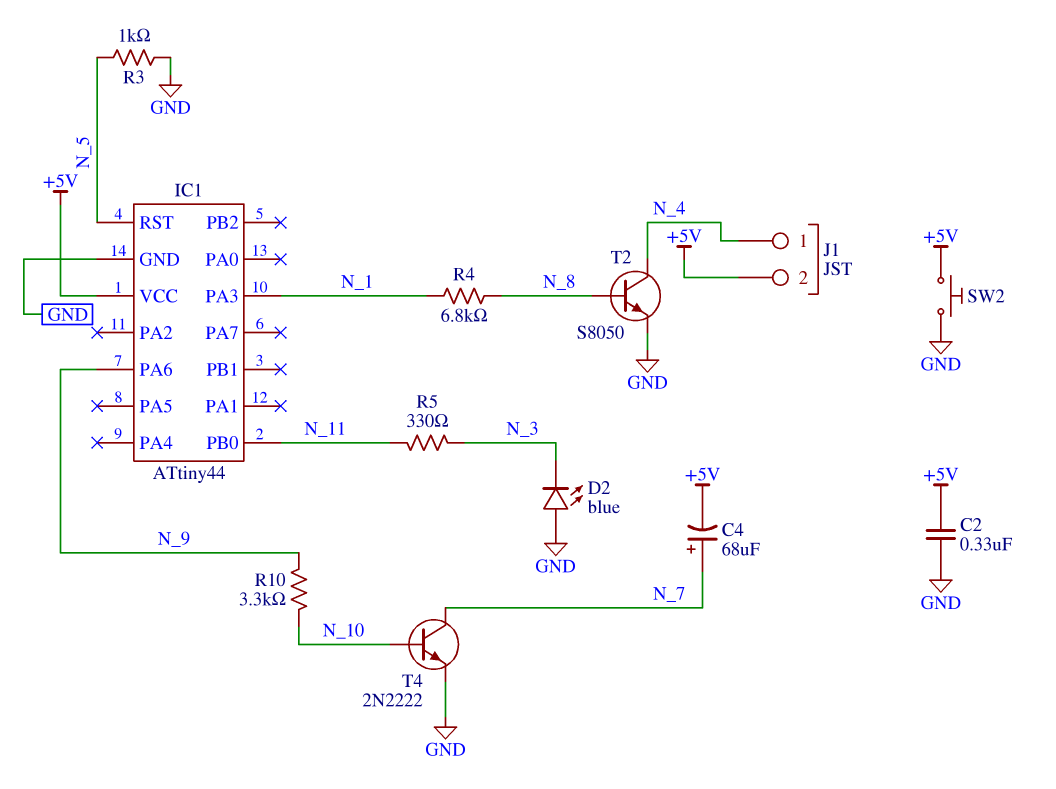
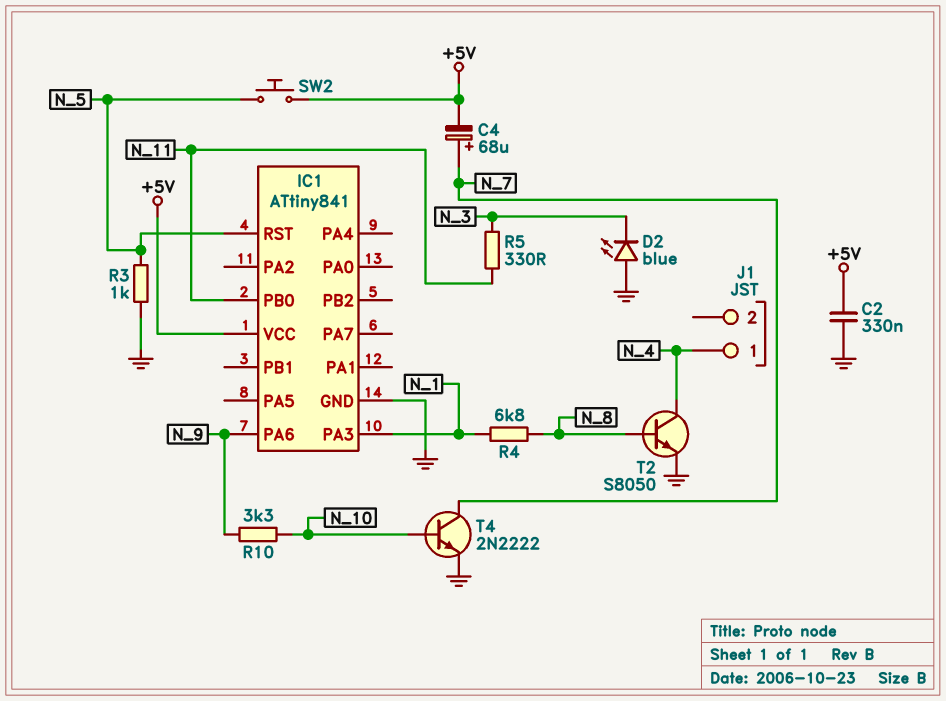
IC1: ATtiny44 -> ATtiny841
J1 pin 2: +5V -> none
SW2: button (+5V, GND) -> button (+5V, N_5)

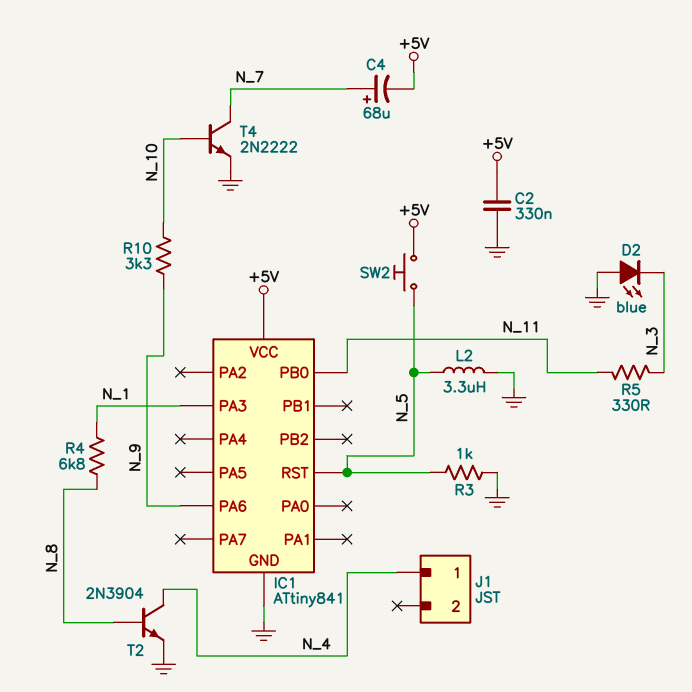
L2: none -> 3.3uH (GND, N_5)
T2: NPN S8050 (B N_8, C N_4, E GND) -> NPN 2N3904 (B N_8, C N_4, E GND)

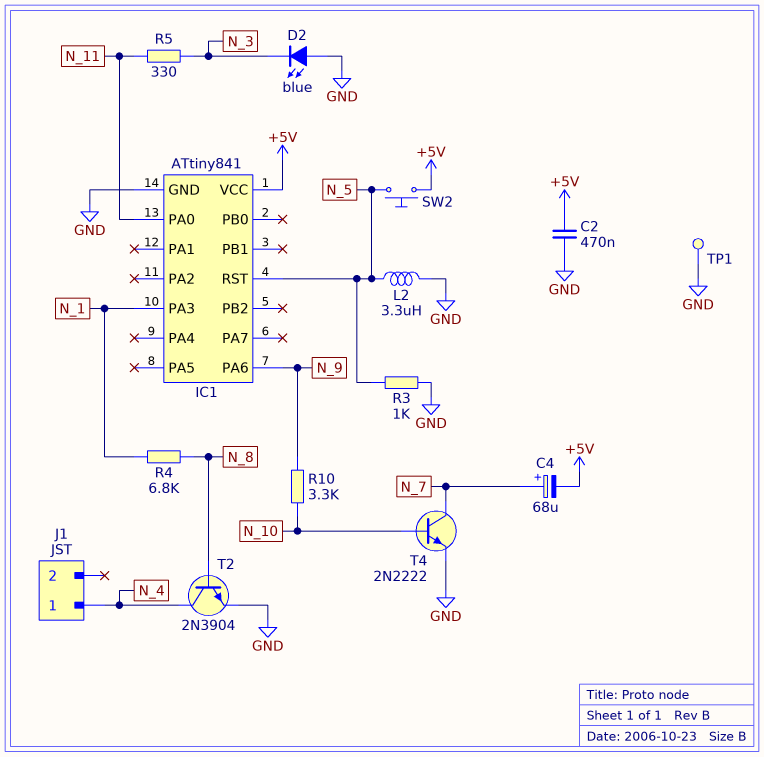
C2: 330nF (+5V, GND) -> 470nF (+5V, GND)
IC1 pin PA0: none -> N_11
IC1 pin PB0: N_11 -> none
TP1: none -> test point (GND)

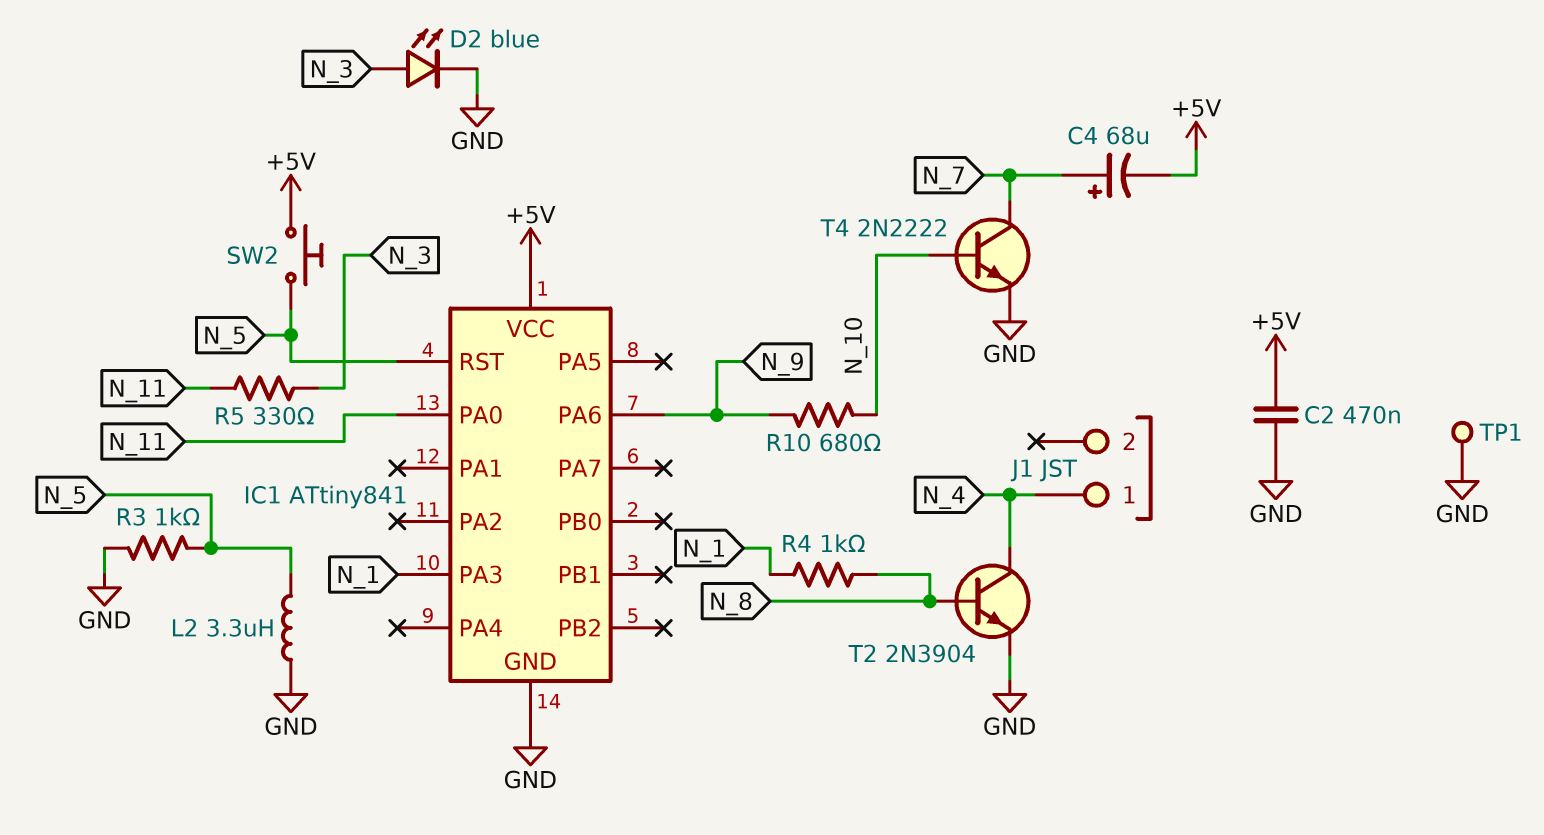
D2: LED blue (A GND, K N_3) -> LED blue (A N_3, K GND)
R4: 6.8k (N_1, N_8) -> 1k (N_1, N_8)
R10: 3.3k (N_9, N_10) -> 680 (N_9, N_10)

